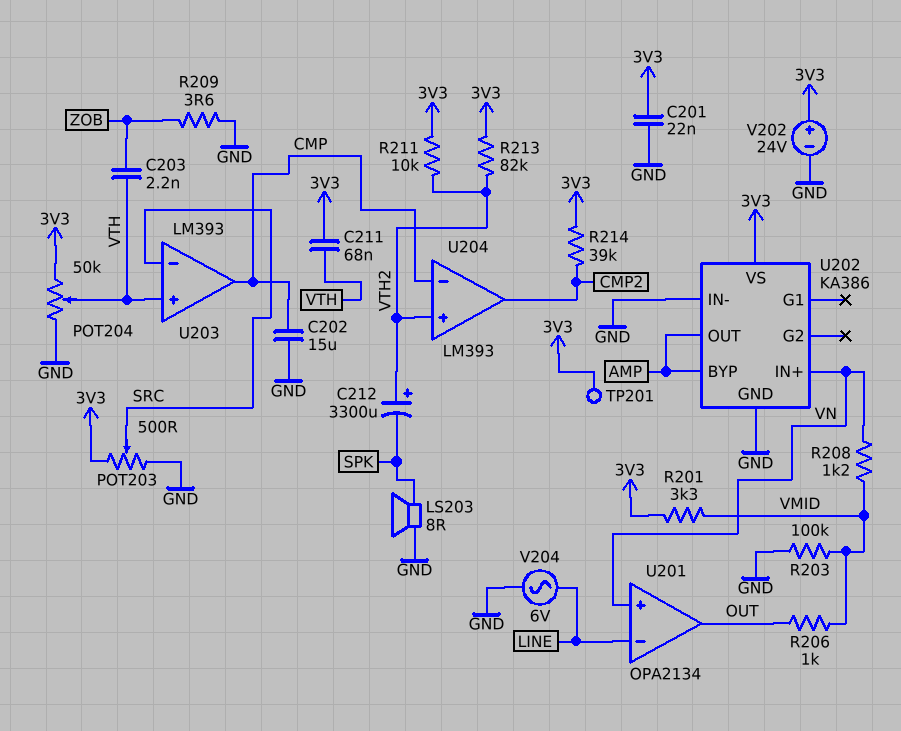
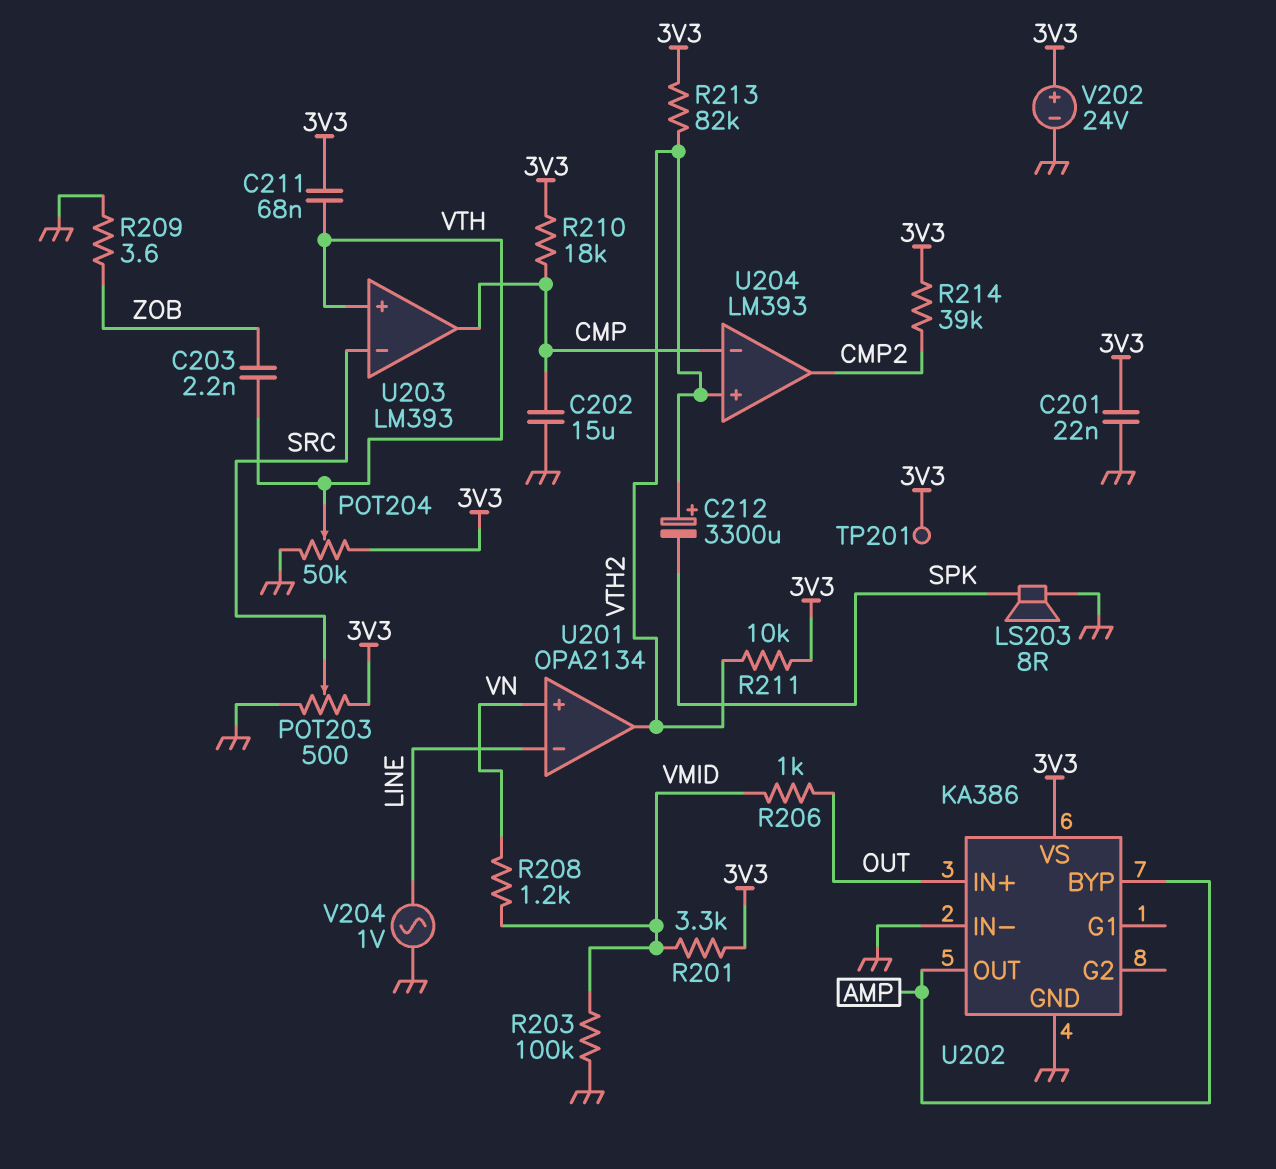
R210: none -> 18k (3V3, CMP)
U201 pin out: OUT -> VTH2
U202 pin IN+: VN -> OUT
V204: AC 6V (GND, LINE) -> AC 1V (GND, LINE)

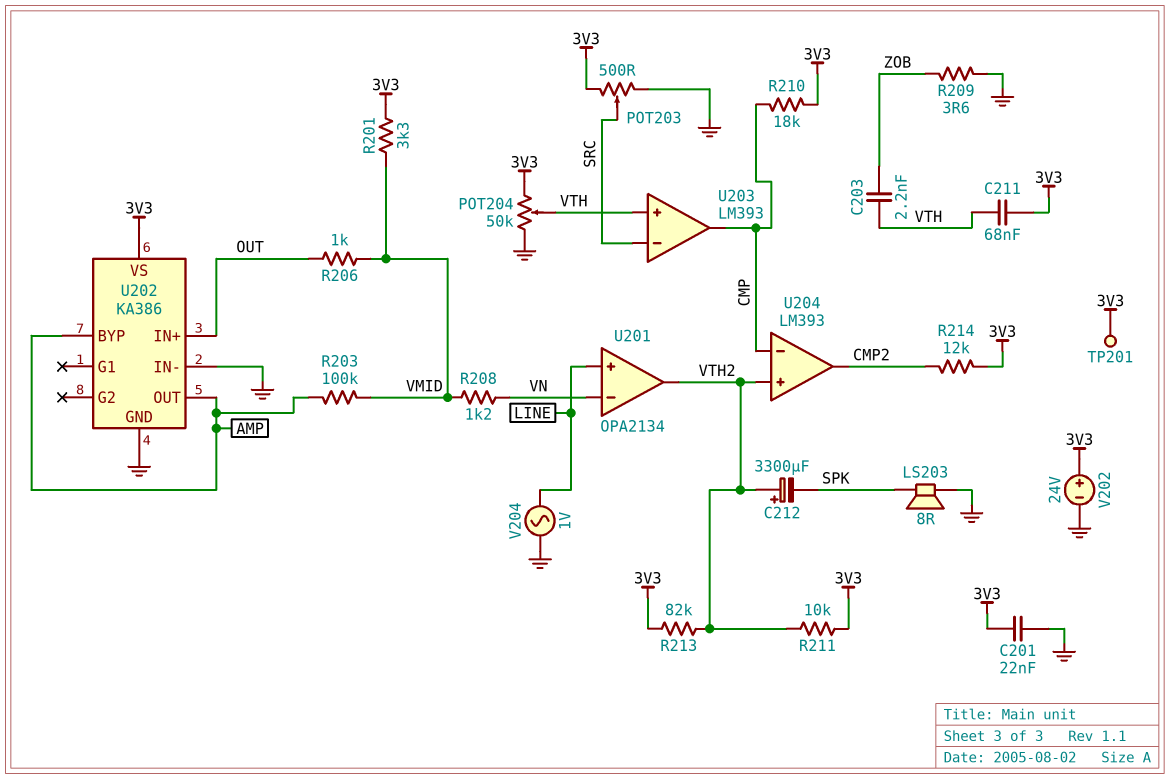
C202: 15uF (CMP, GND) -> none
R203: 100k (GND, VMID) -> 100k (AMP, VMID)
R214: 39k (3V3, CMP2) -> 12k (3V3, CMP2)
U201 pin in+: VN -> LINE
U201 pin in-: LINE -> VN

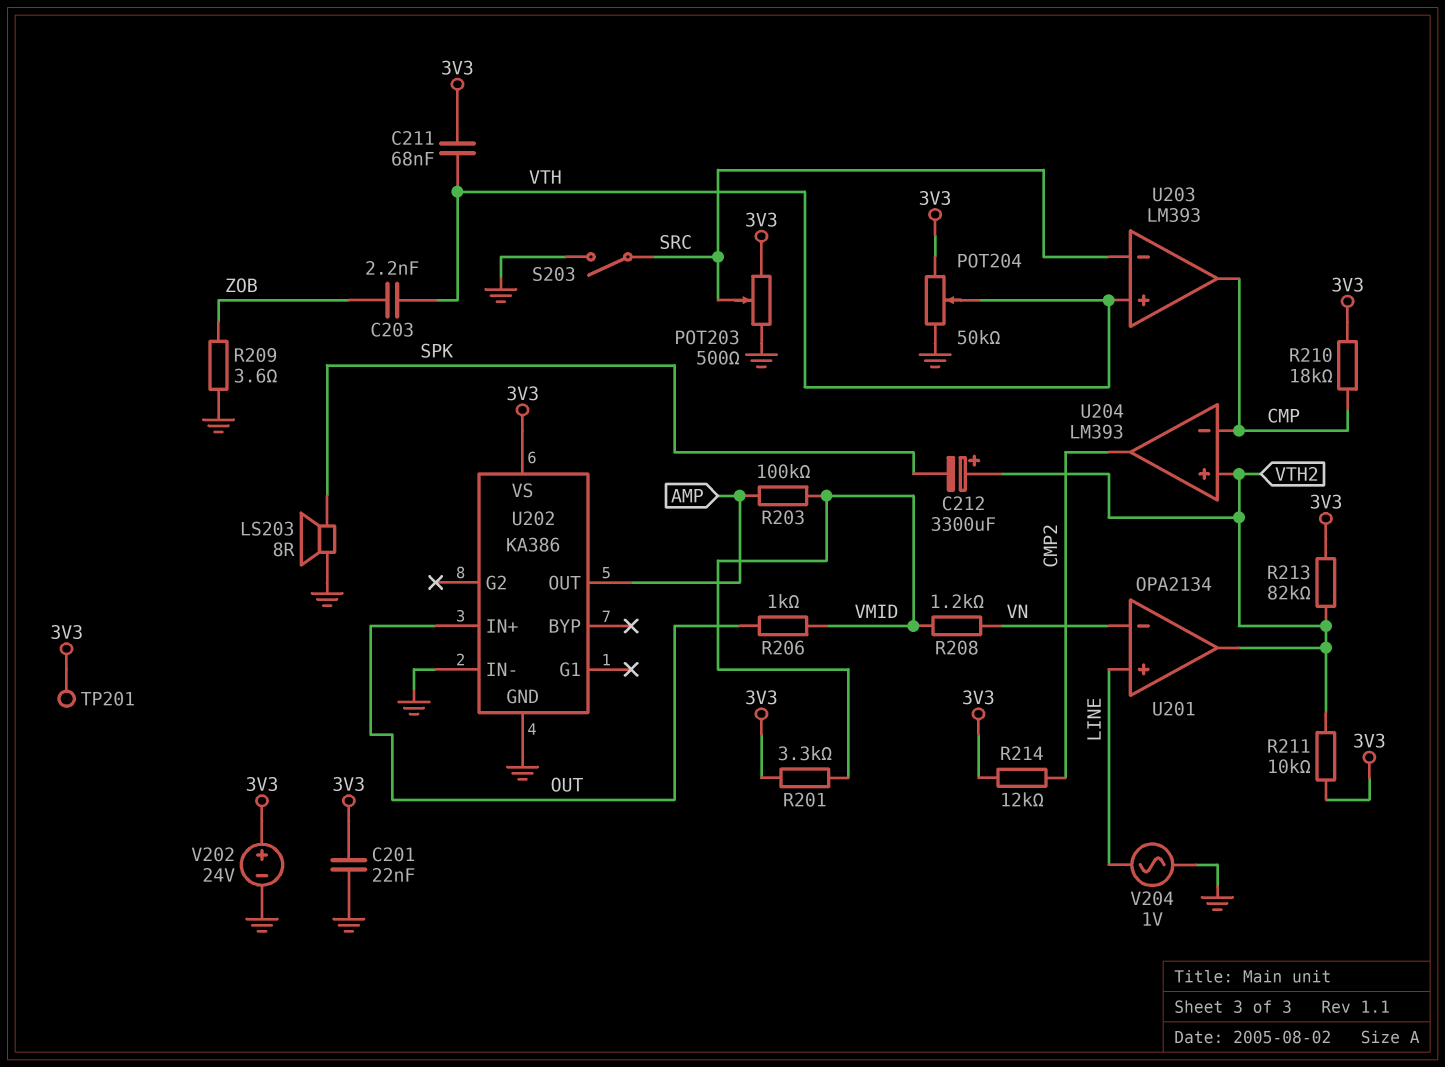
S203: none -> switch (GND, SRC)
U202 pin BYP: AMP -> none

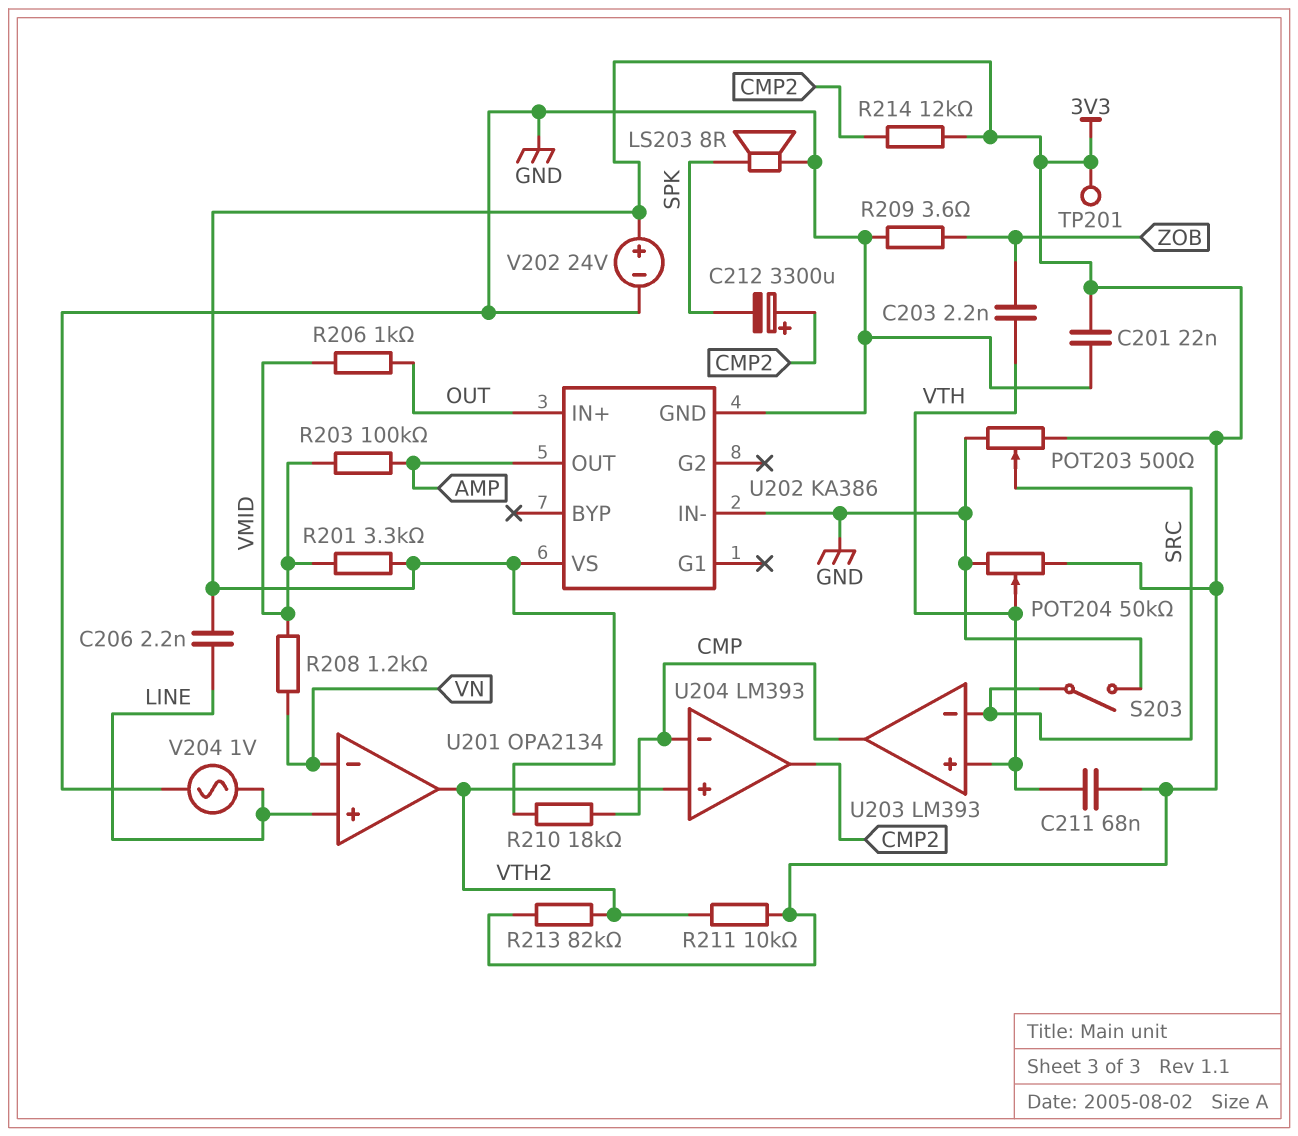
C206: none -> 2.2nF (3V3, LINE)
C212: 3300uF (plus VTH2, minus SPK) -> 3300uF (plus CMP2, minus SPK)

